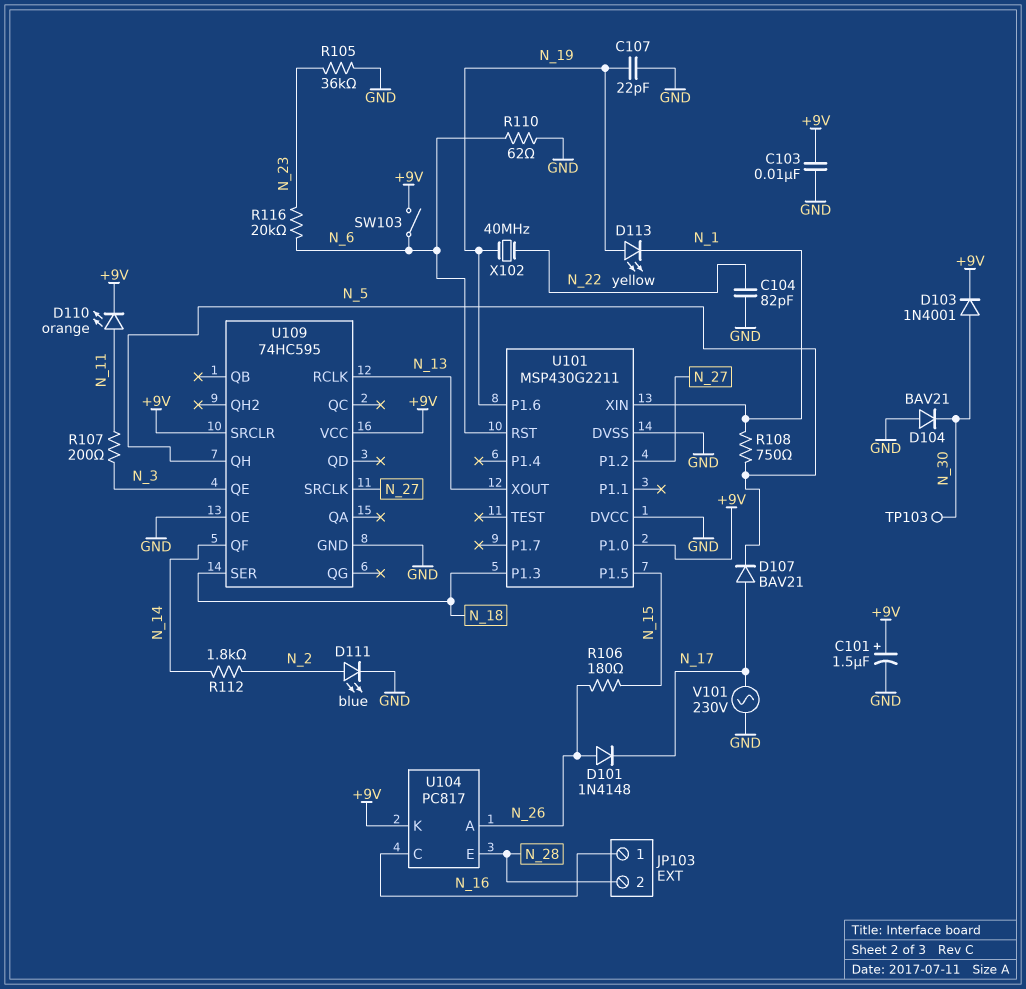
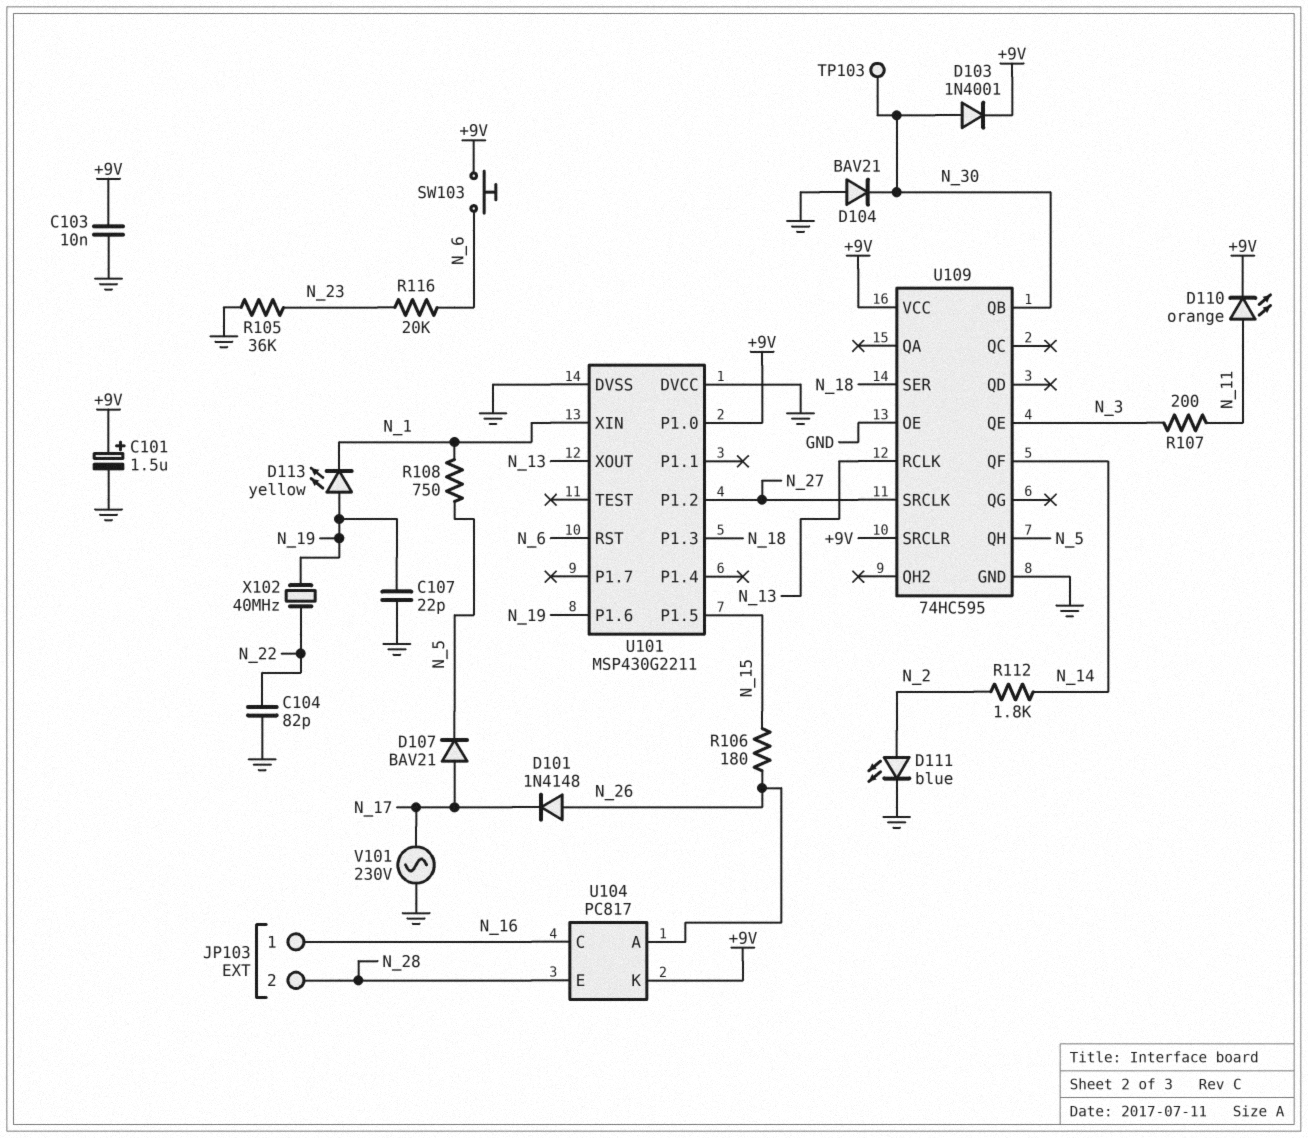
R110: 62 (GND, N_6) -> none
SW103: switch (+9V, N_6) -> button (+9V, N_6)
U109 pin QB: none -> N_30

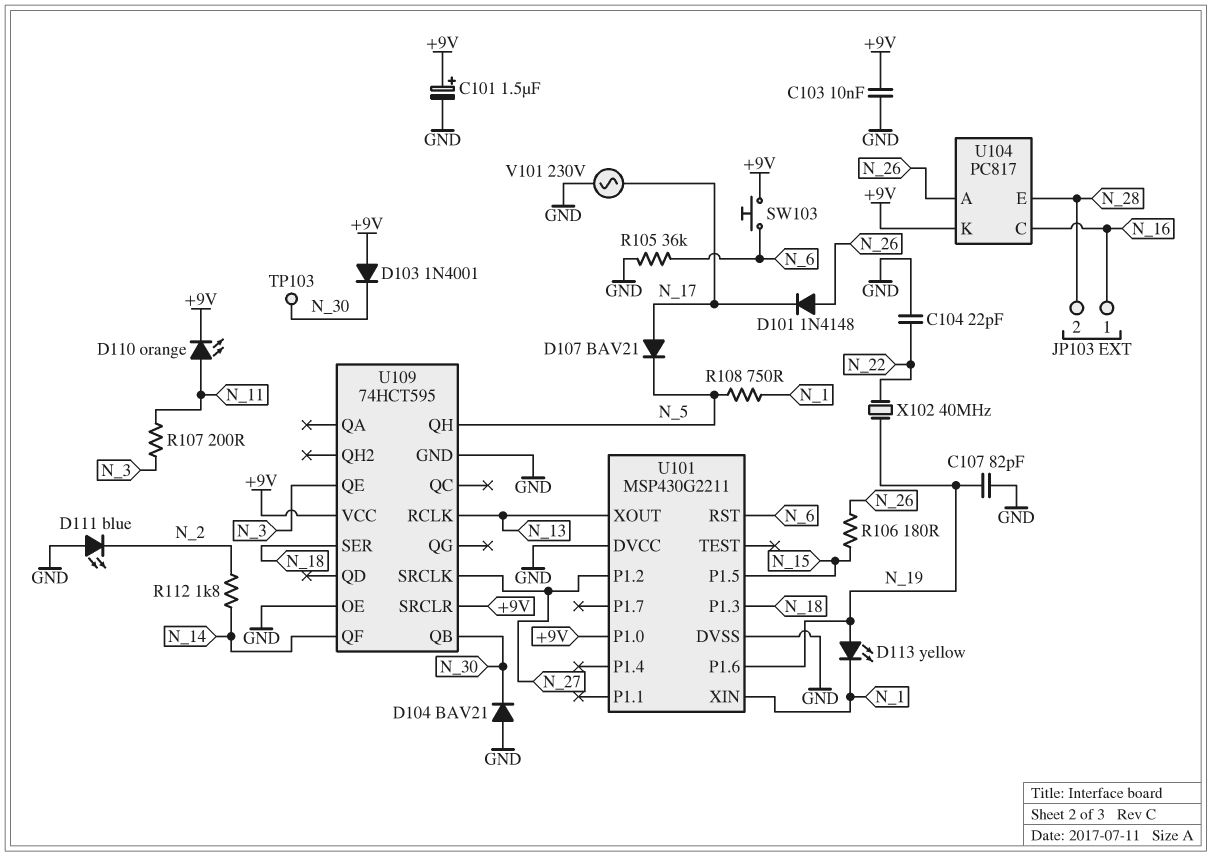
C104: 82pF (GND, N_22) -> 22pF (GND, N_22)
C107: 22pF (GND, N_19) -> 82pF (GND, N_19)
D103: diode 1N4001 (A N_30, K +9V) -> diode 1N4001 (A +9V, K N_30)
D111: LED blue (A N_2, K GND) -> LED blue (A GND, K N_2)
R105: 36k (GND, N_23) -> 36k (GND, N_6)
R116: 20k (N_6, N_23) -> none
U109: 74HC595 -> 74HCT595

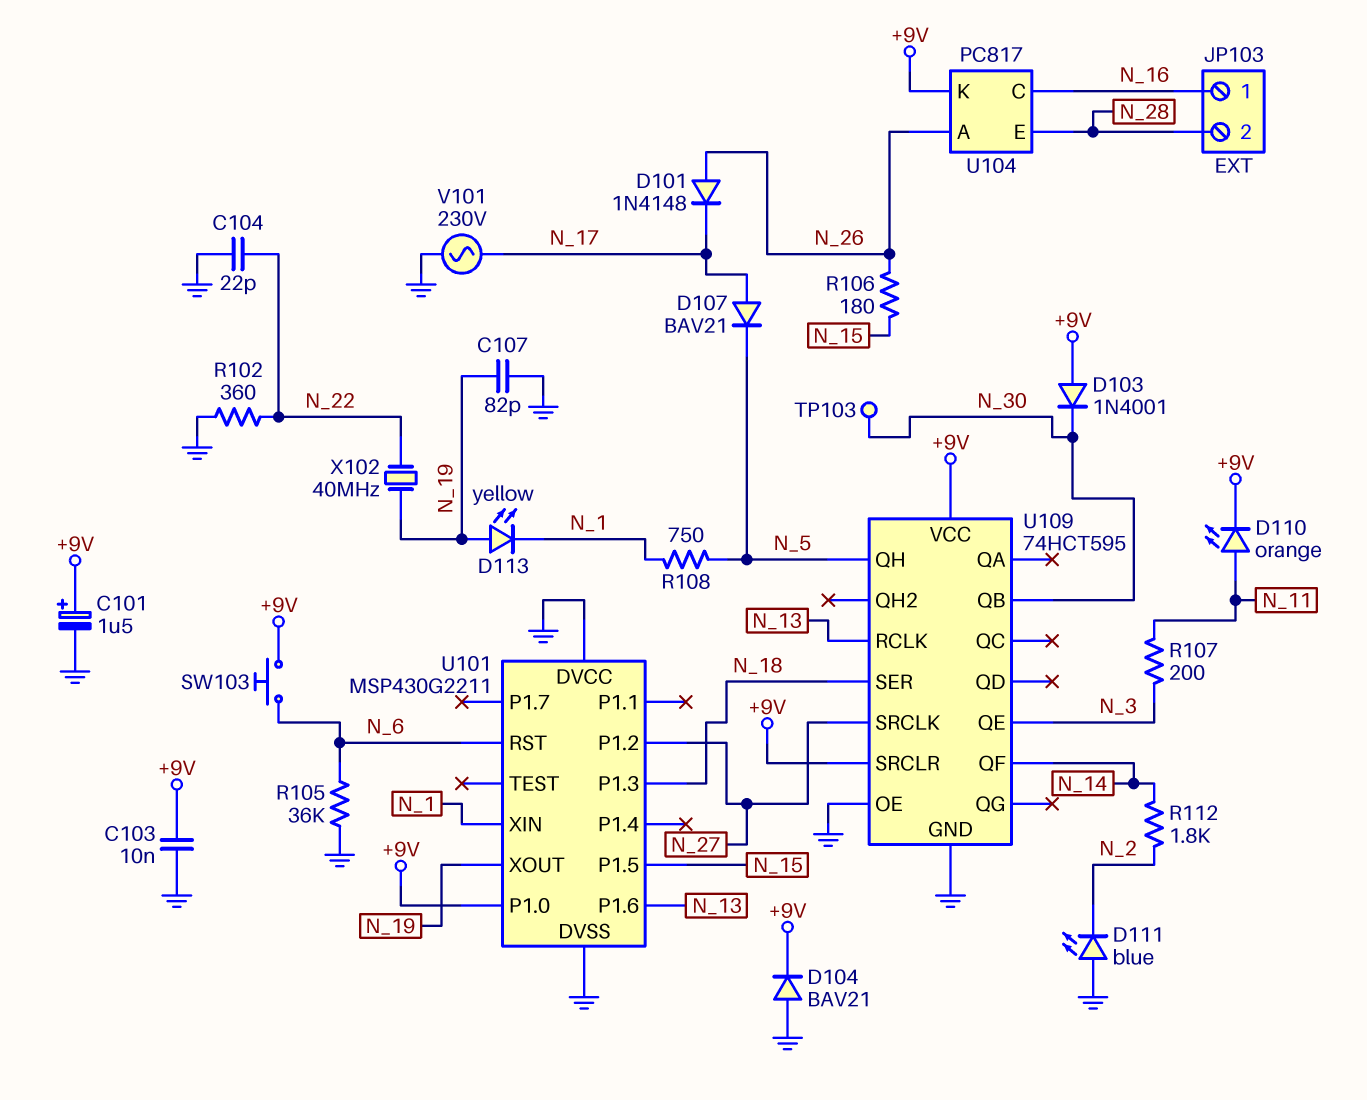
D104: diode BAV21 (A GND, K N_30) -> diode BAV21 (A GND, K +9V)
R102: none -> 360 (GND, N_22)
U101 pin P1.6: N_19 -> N_13
U101 pin XOUT: N_13 -> N_19

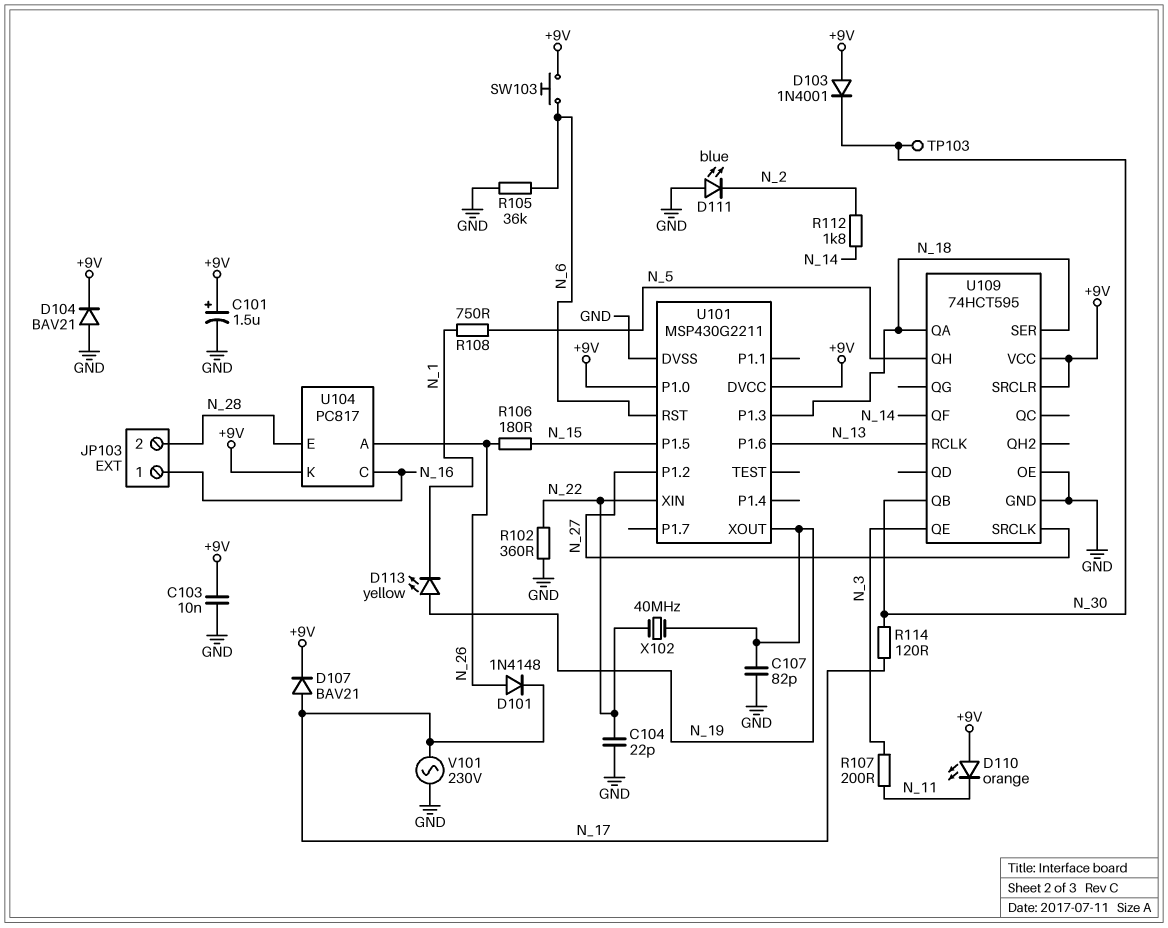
D107: diode BAV21 (A N_17, K N_5) -> diode BAV21 (A N_17, K +9V)
D110: LED orange (A N_11, K +9V) -> LED orange (A +9V, K N_11)
R114: none -> 120 (N_17, N_30)
U101 pin DVCC: GND -> +9V
U101 pin XIN: N_1 -> N_22
U109 pin QA: none -> N_18

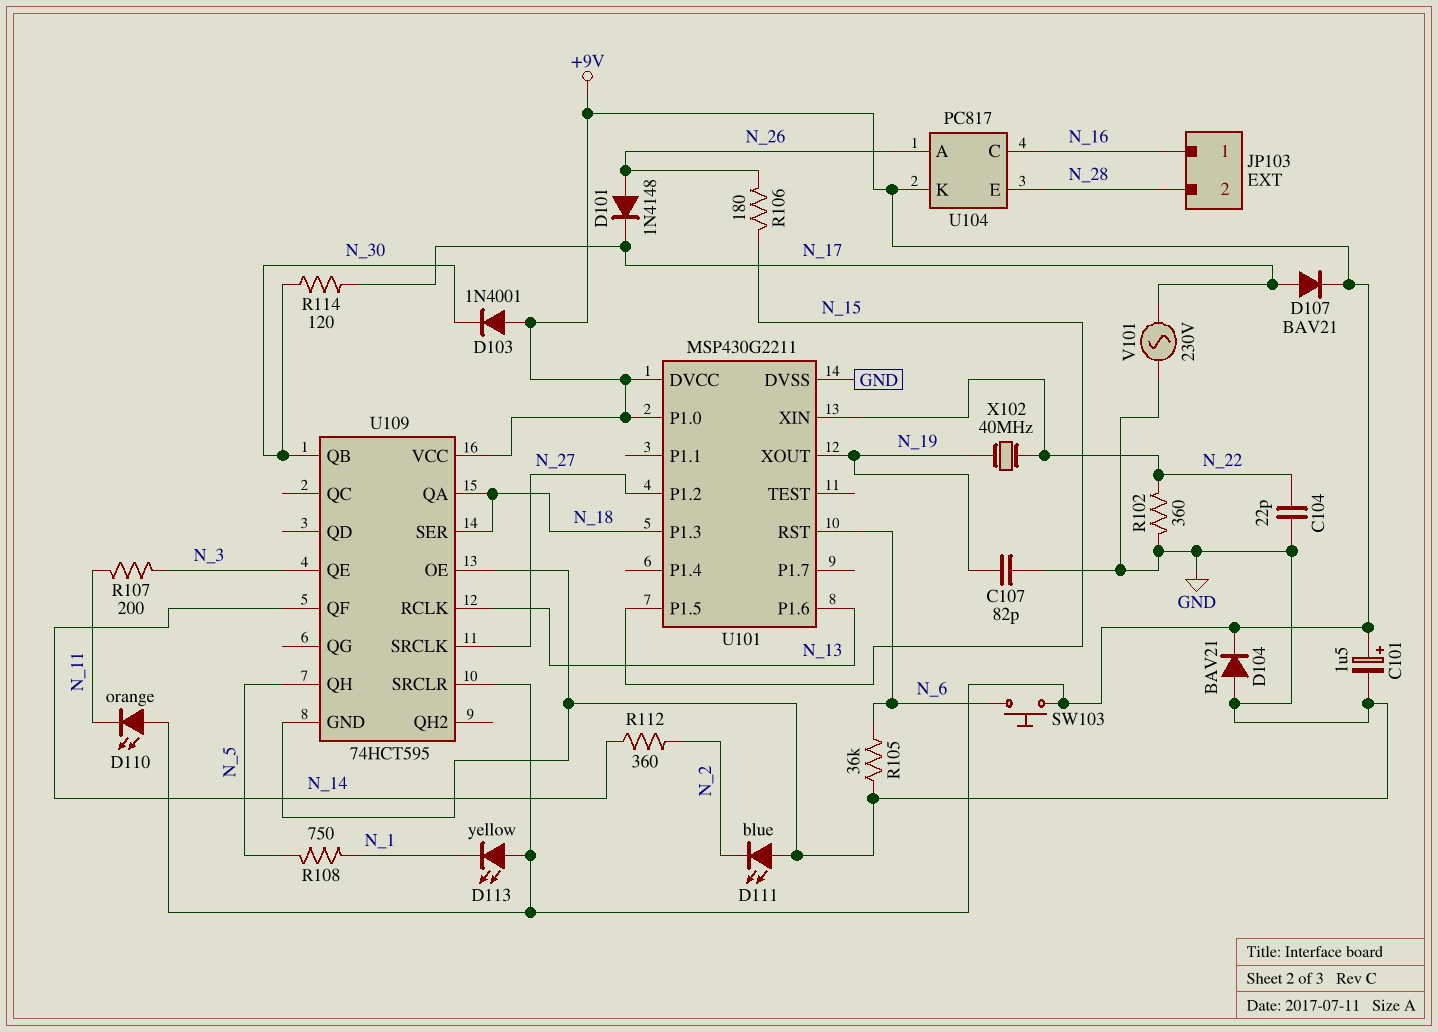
C103: 10nF (+9V, GND) -> none
D113: LED yellow (A N_19, K N_1) -> LED yellow (A +9V, K N_1)
R112: 1.8k (N_2, N_14) -> 360 (N_2, N_14)
TP103: test point (N_30) -> none

